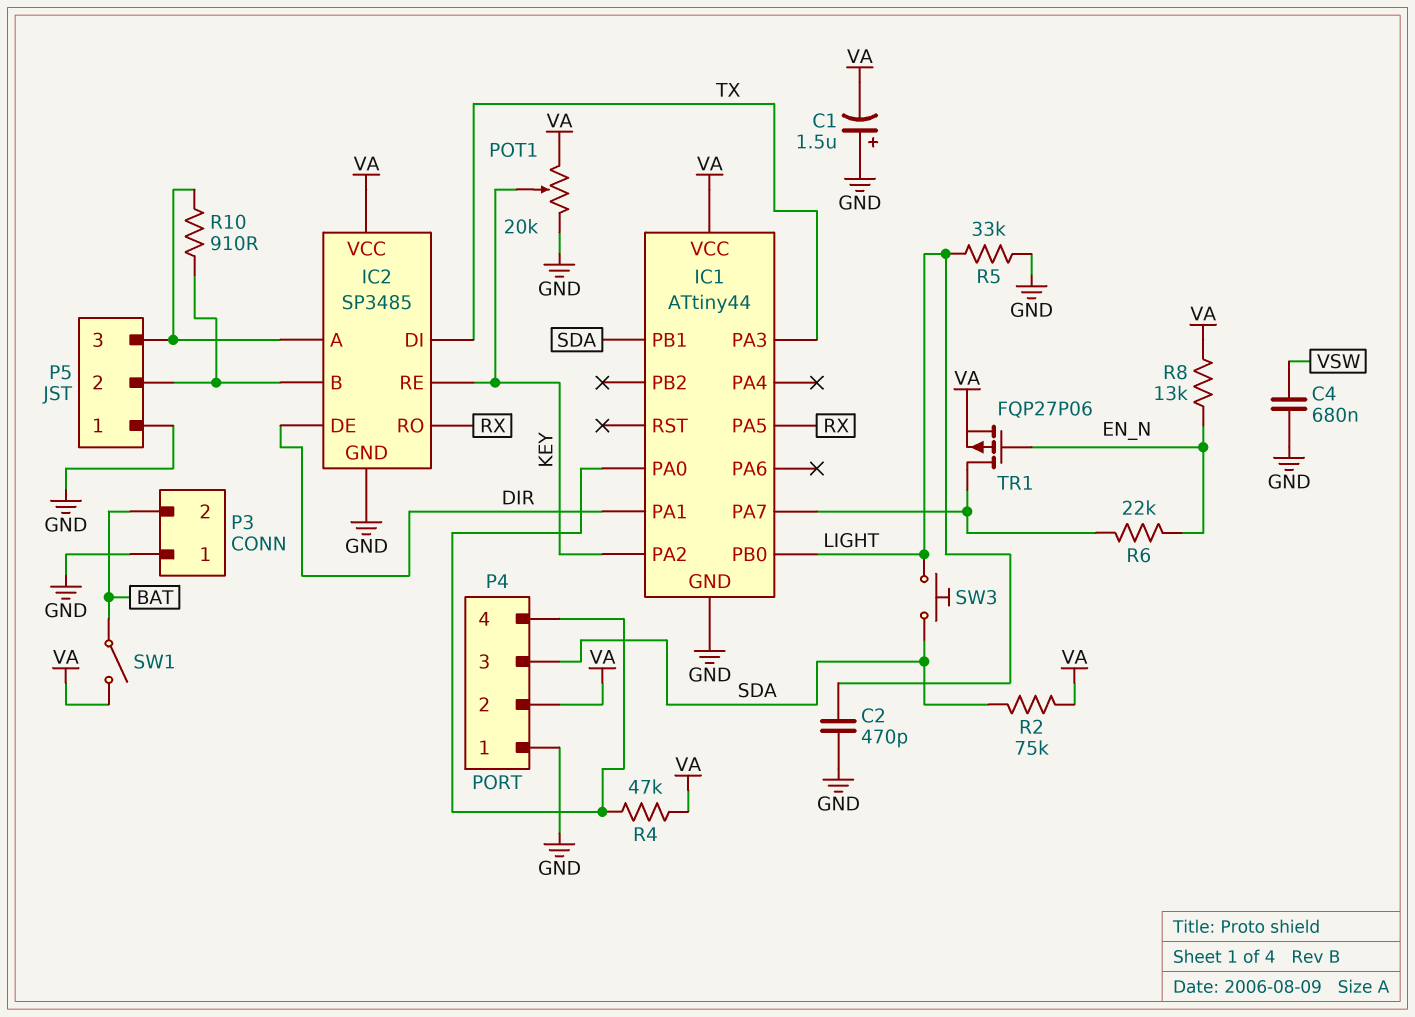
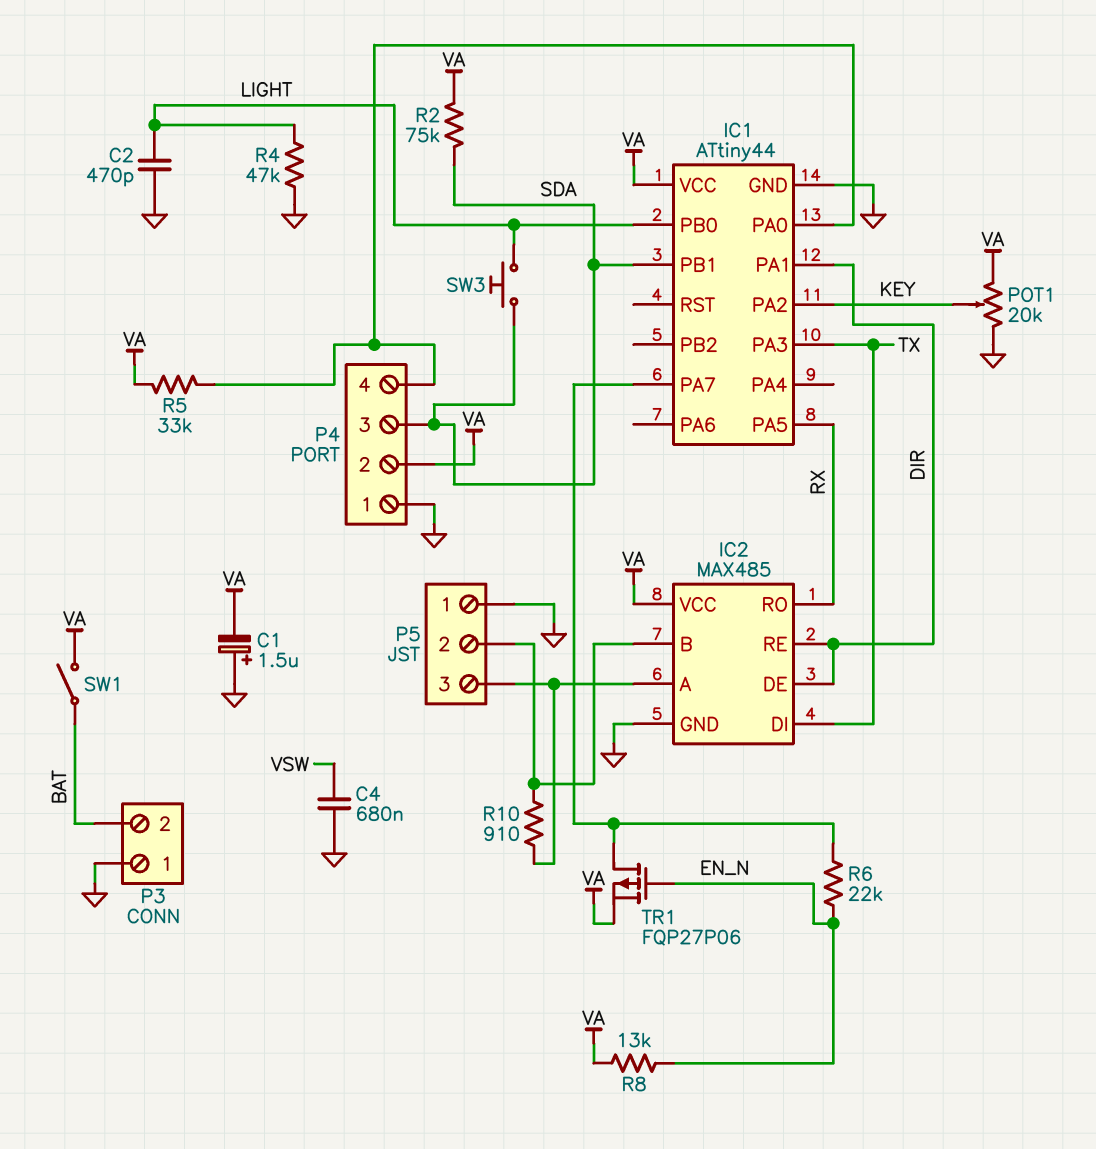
IC2: SP3485 -> MAX485
IC2 pin RE: KEY -> DIR
R4: 47k (IC1/PA0, VA) -> 47k (GND, LIGHT)
R5: 33k (GND, LIGHT) -> 33k (IC1/PA0, VA)

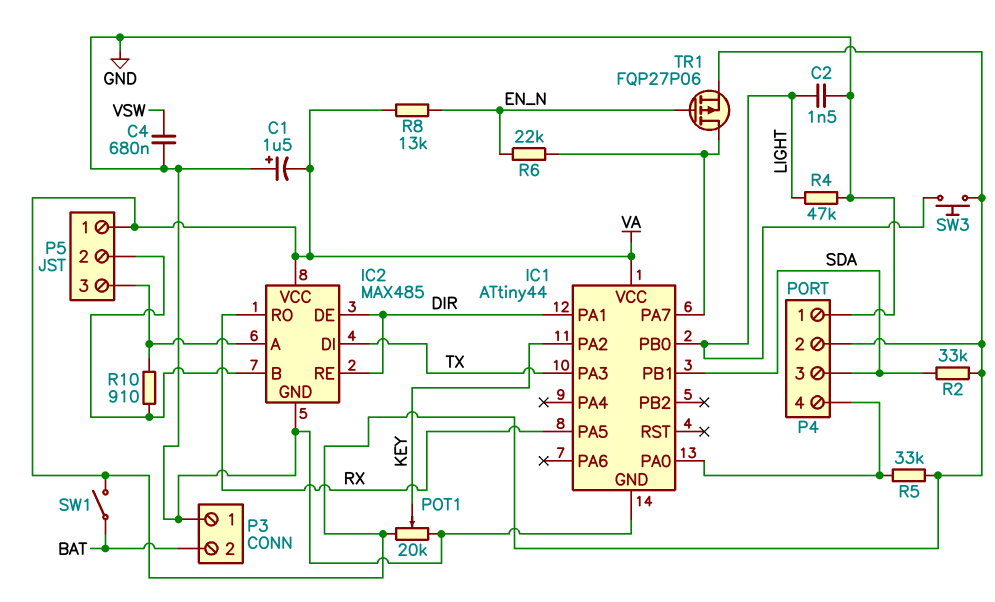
C2: 470pF (GND, LIGHT) -> 1.5nF (GND, LIGHT)
P5 pin 1: GND -> VA
R2: 75k (SDA, VA) -> 33k (SDA, VA)
SW3: button (LIGHT, SDA) -> button (LIGHT, VA)

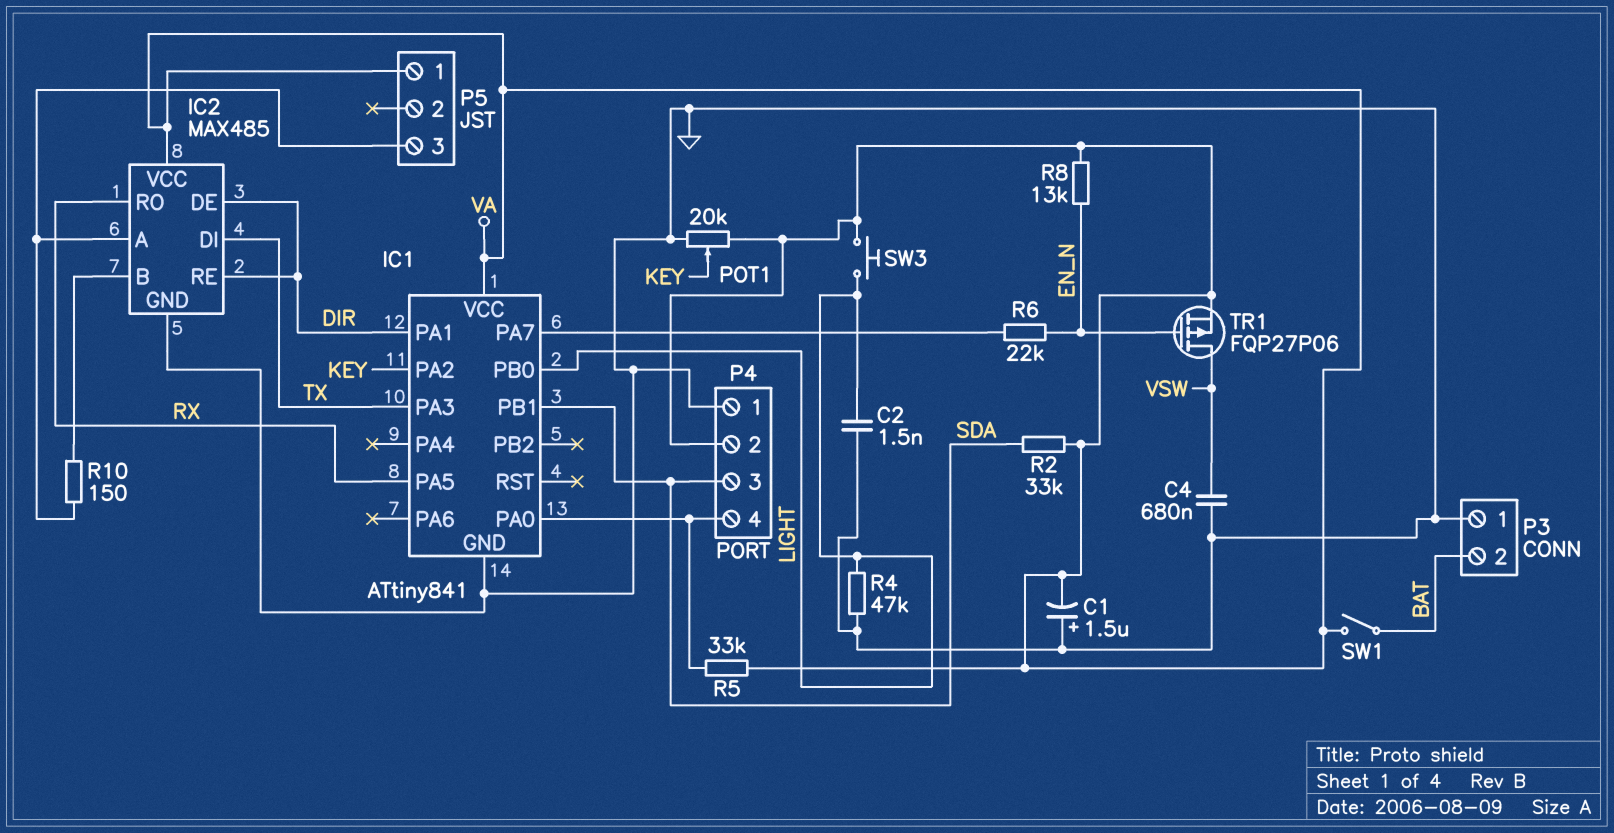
IC1: ATtiny44 -> ATtiny841
P5 pin 2: IC2/B -> none
R10: 910 (IC2/A, IC2/B) -> 150 (IC2/A, IC2/B)
TR1: PMOS FQP27P06 (G EN_N, D IC1/PA7, S VA) -> PMOS FQP27P06 (G EN_N, D VSW, S VA)

